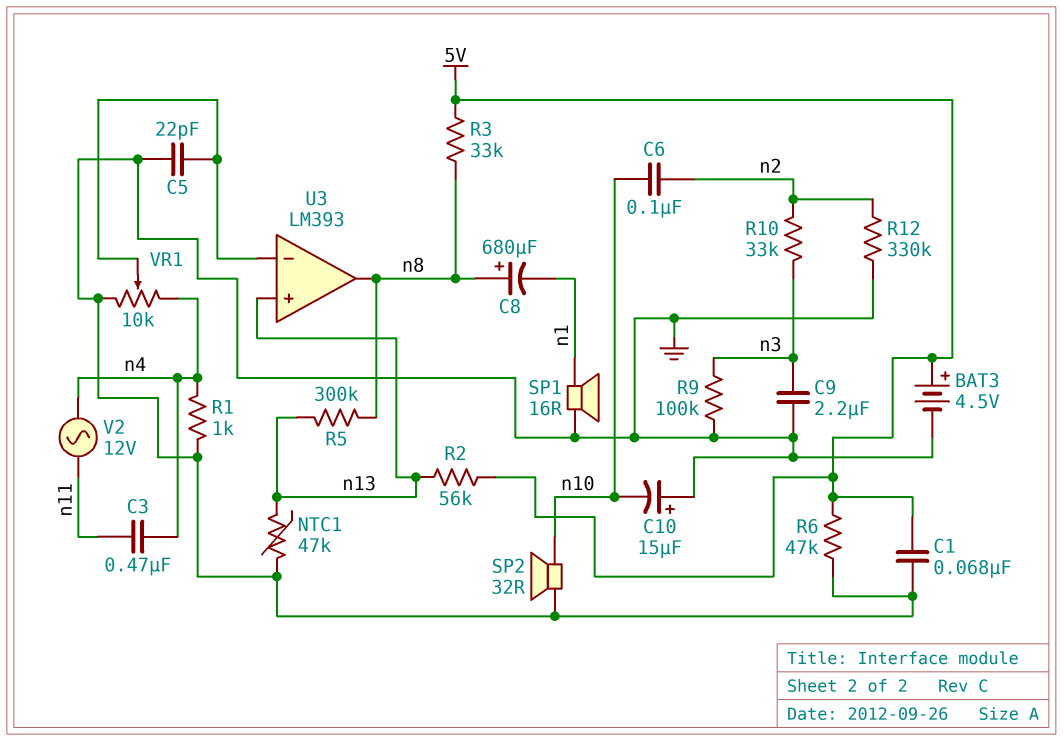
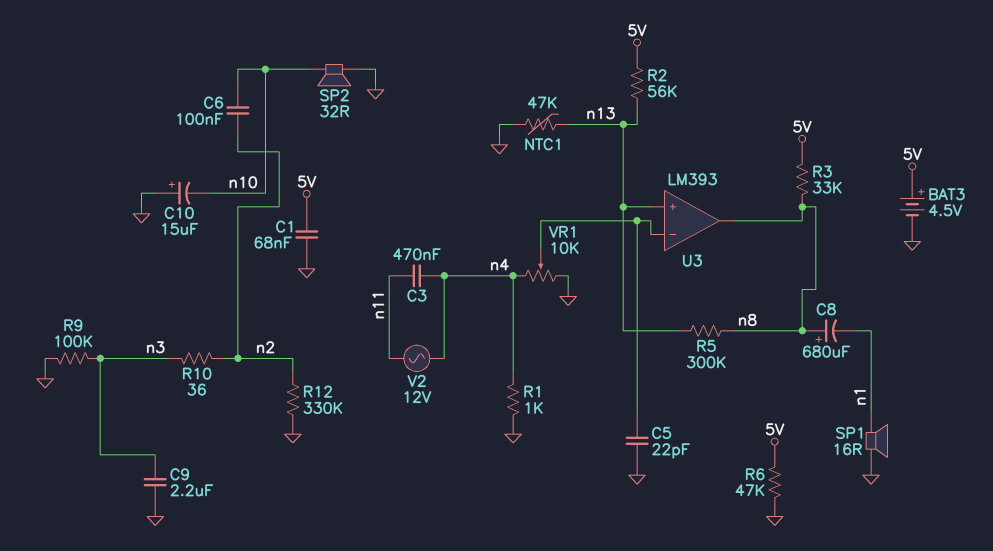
R10: 33k (n2, n3) -> 36 (n2, n3)

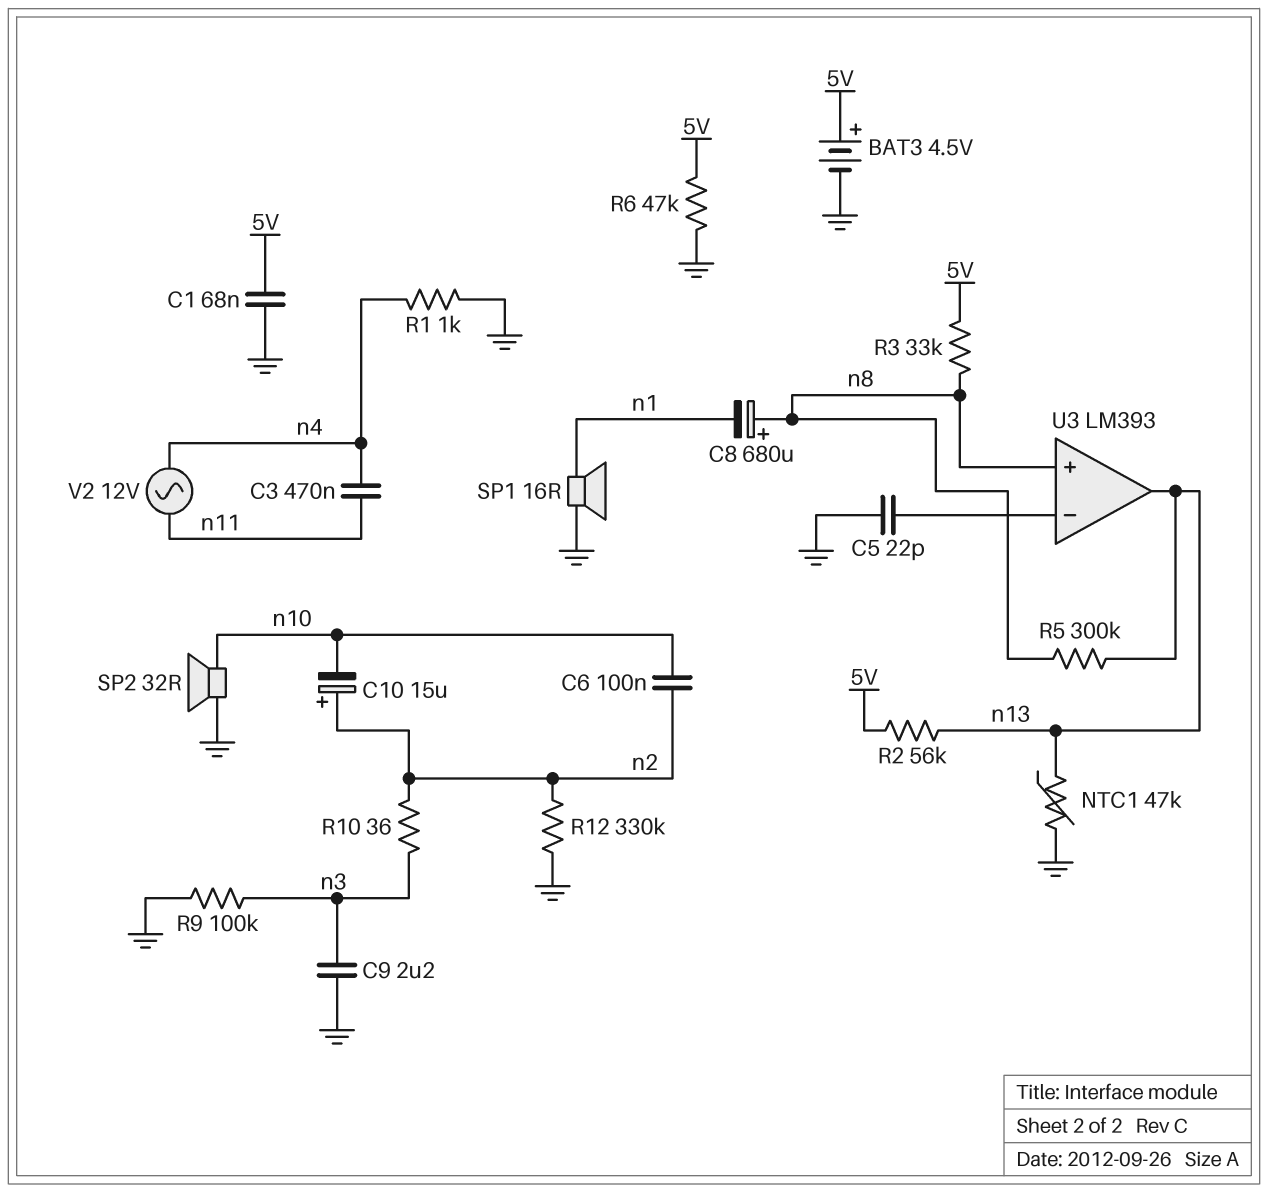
C10: 15uF (plus GND, minus n10) -> 15uF (plus n2, minus n10)
U3 pin in+: n13 -> n8
U3 pin out: n8 -> n13
VR1: 10k (GND, n4, wiper U3/in-) -> none

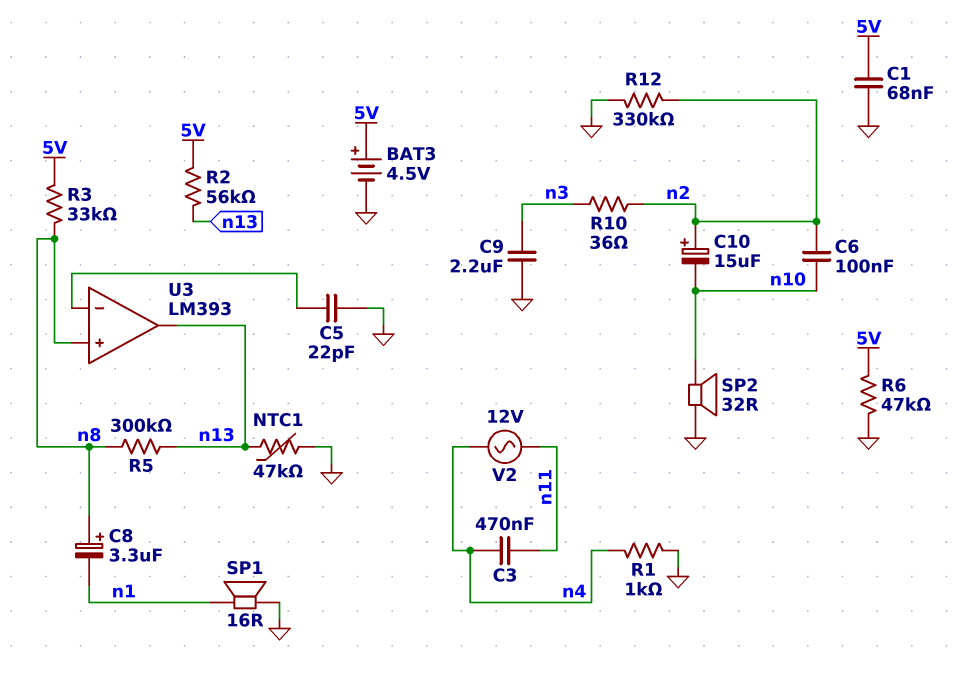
C8: 680uF (plus n8, minus n1) -> 3.3uF (plus n8, minus n1)
R9: 100k (GND, n3) -> none

